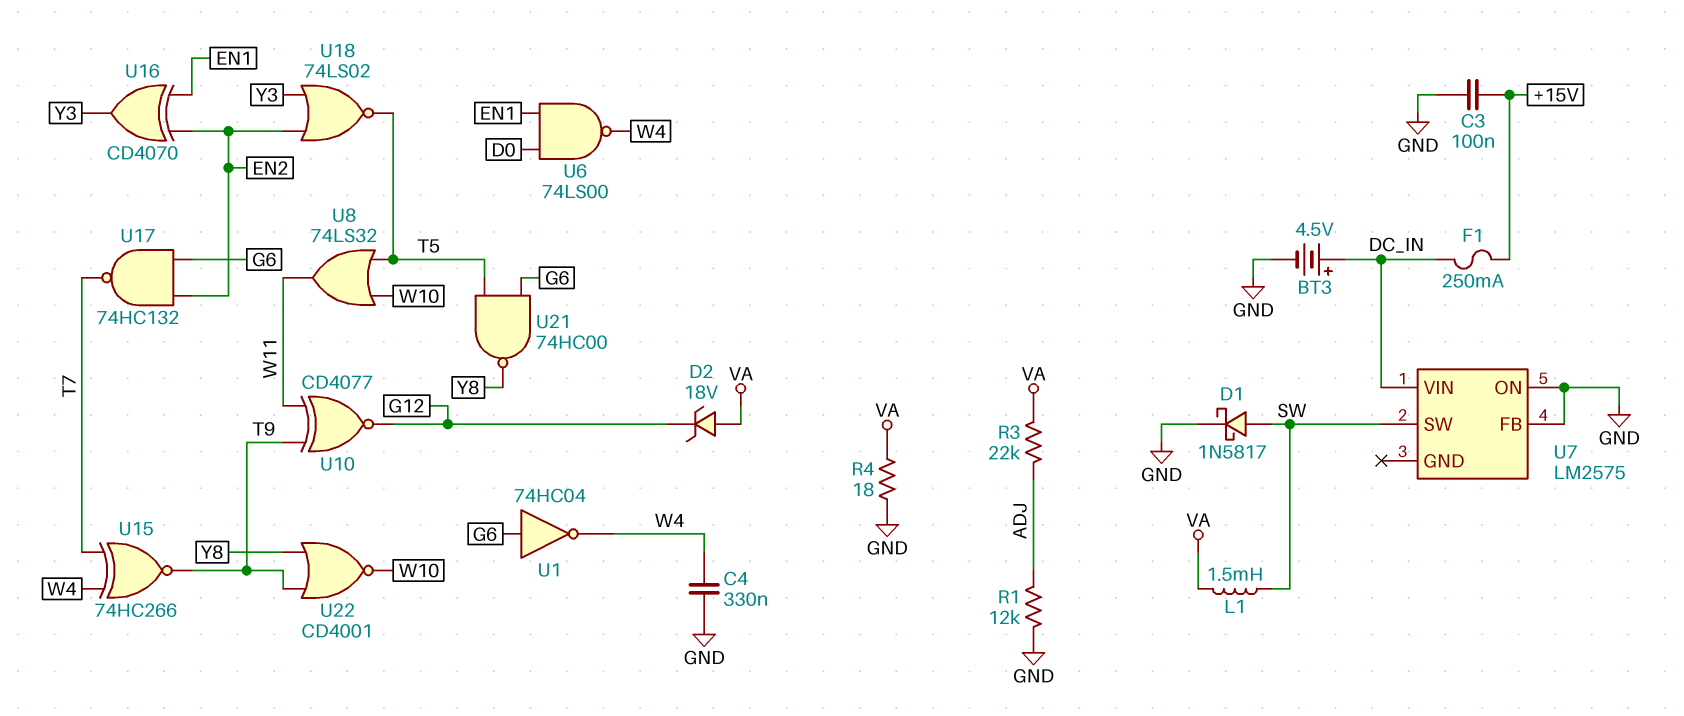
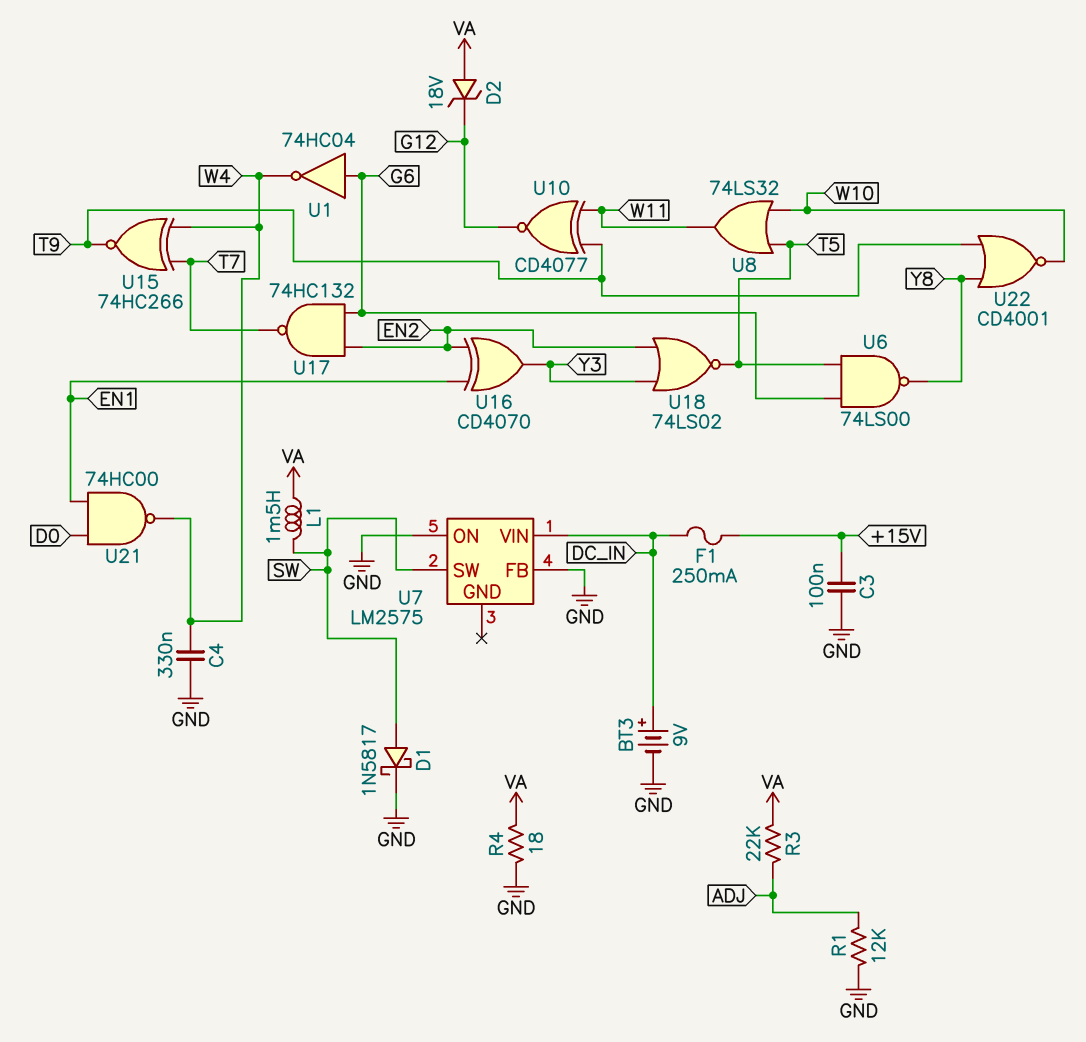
BT3: 4.5V (plus DC_IN, minus GND) -> 9V (plus DC_IN, minus GND)
U6: NAND 74LS00 (in D0, in EN1, out W4) -> NAND 74LS00 (in G6, in T5, out Y8)
U21: NAND 74HC00 (in G6, in T5, out Y8) -> NAND 74HC00 (in D0, in EN1, out W4)

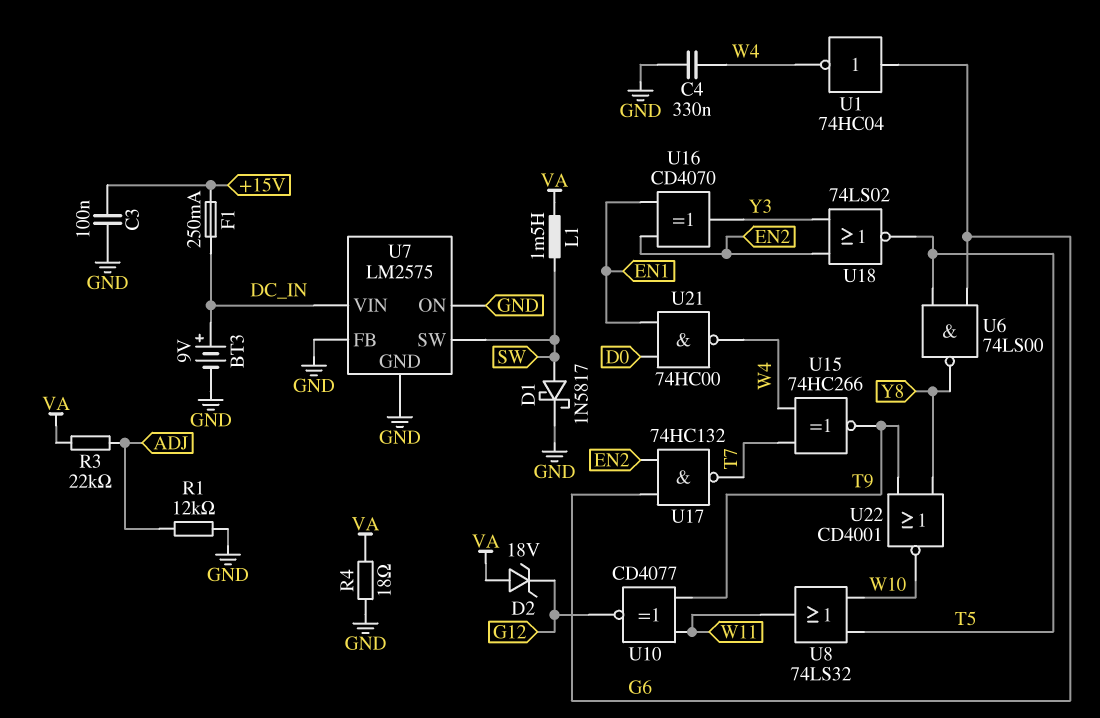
U7 pin GND: none -> GND

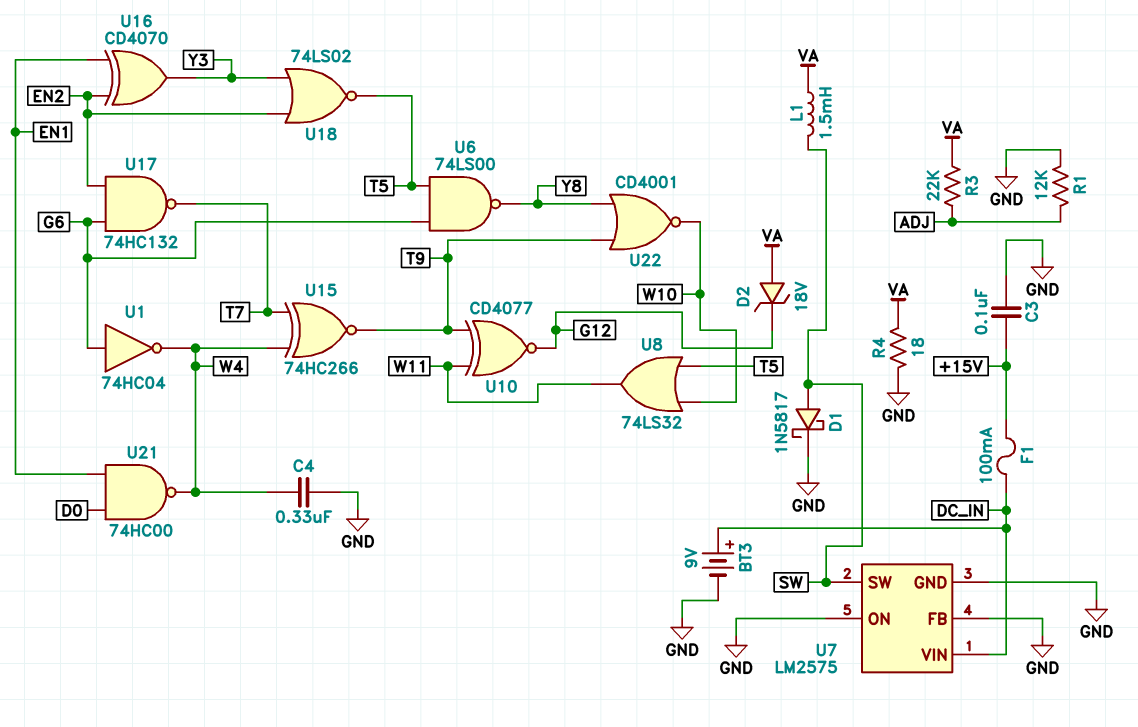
F1: 250mA (+15V, DC_IN) -> 100mA (+15V, DC_IN)

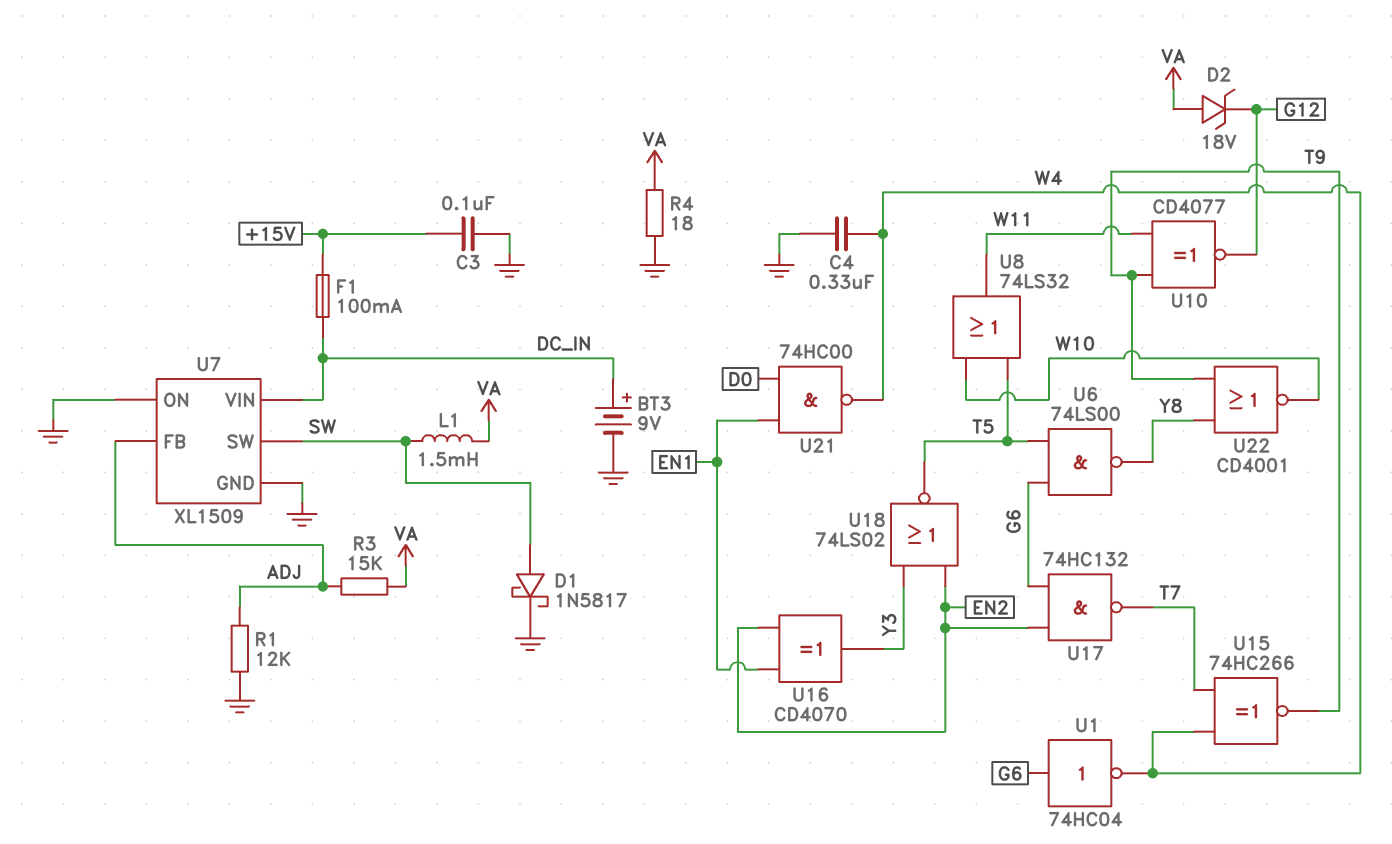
R3: 22k (ADJ, VA) -> 15k (ADJ, VA)
U7: LM2575 -> XL1509
U7 pin FB: GND -> ADJ

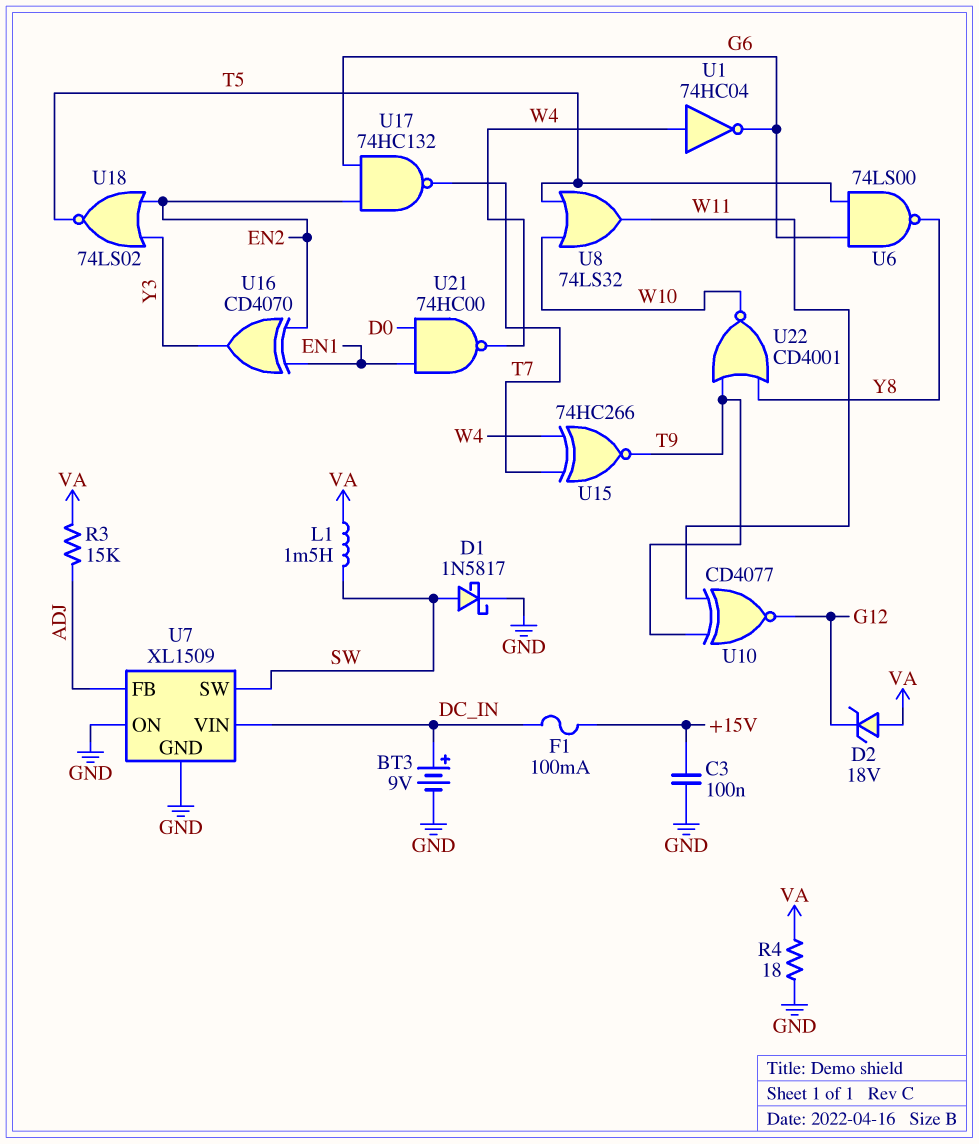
C4: 330nF (GND, W4) -> none
R1: 12k (ADJ, GND) -> none
U1: NOT 74HC04 (in G6, out W4) -> NOT 74HC04 (in W4, out G6)

